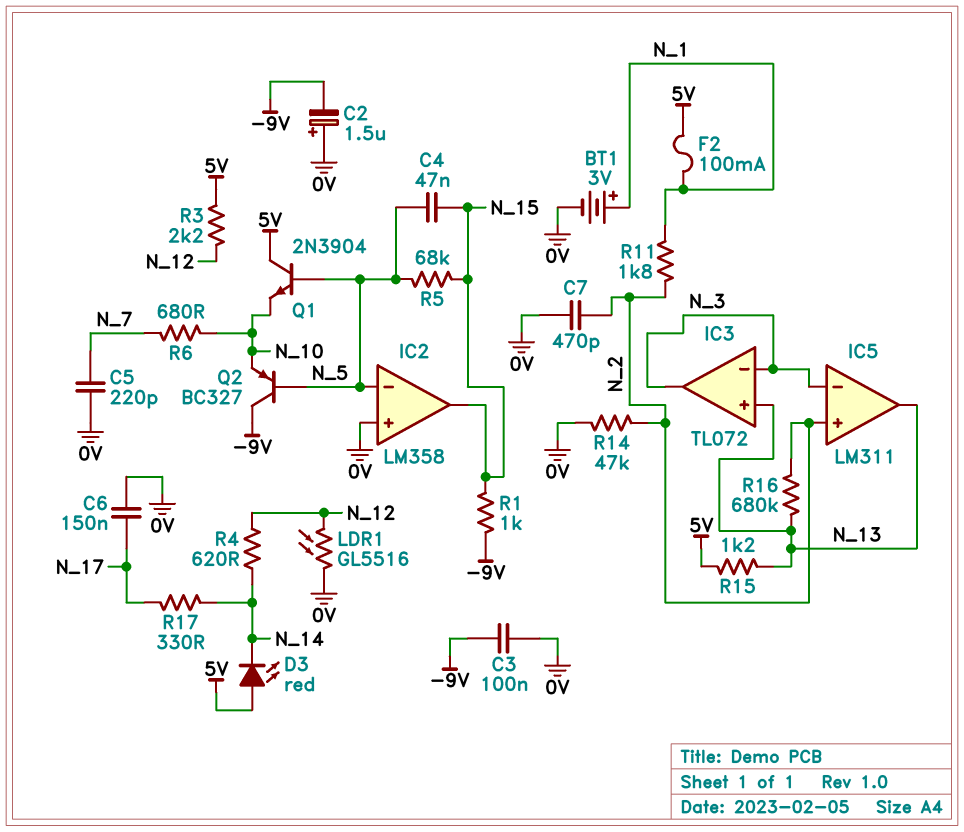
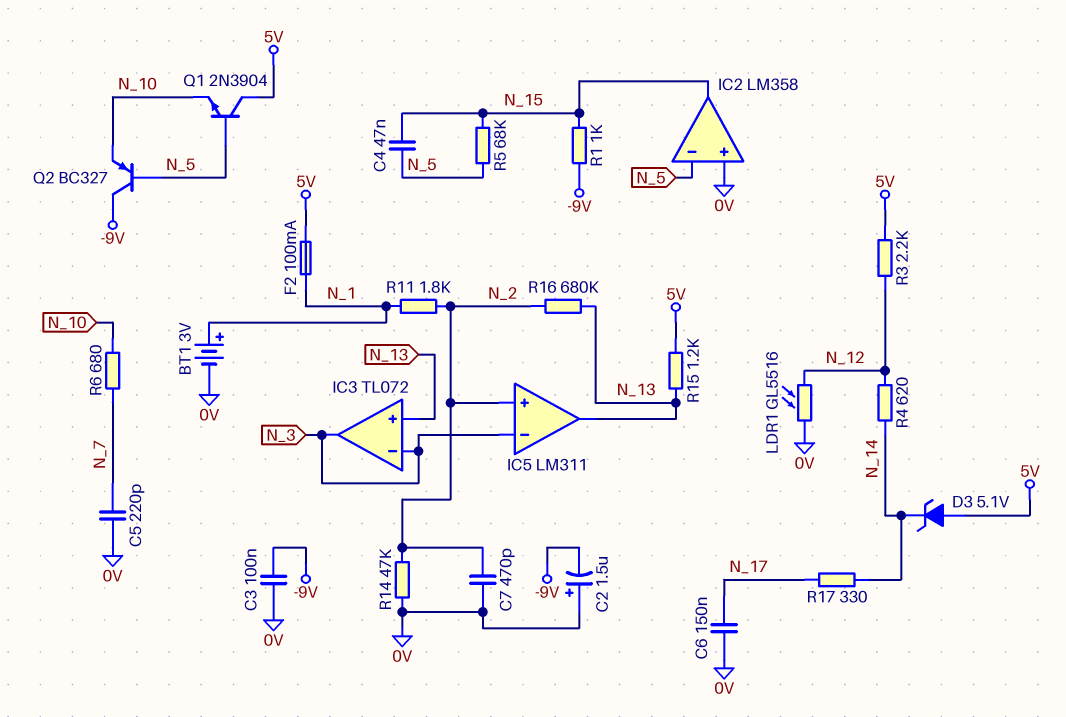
D3: LED red (A 5V, K N_14) -> zener 5.1V (A 5V, K N_14)

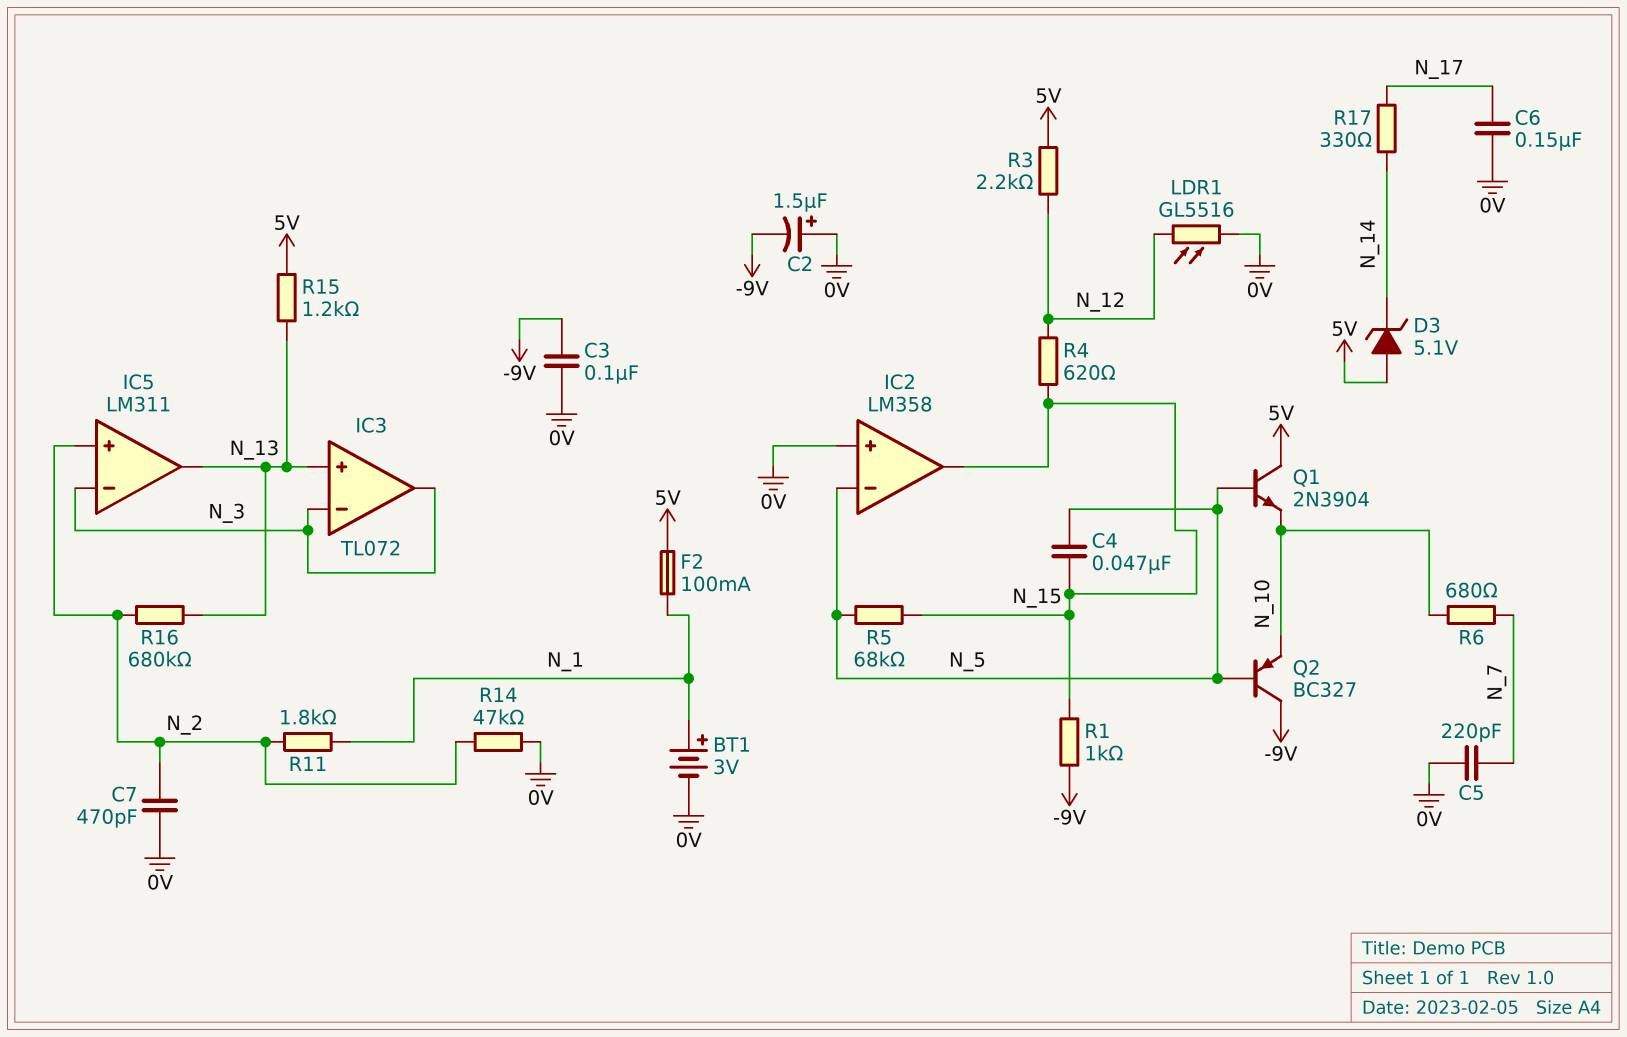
R4: 620 (N_12, N_14) -> 620 (N_12, N_15)

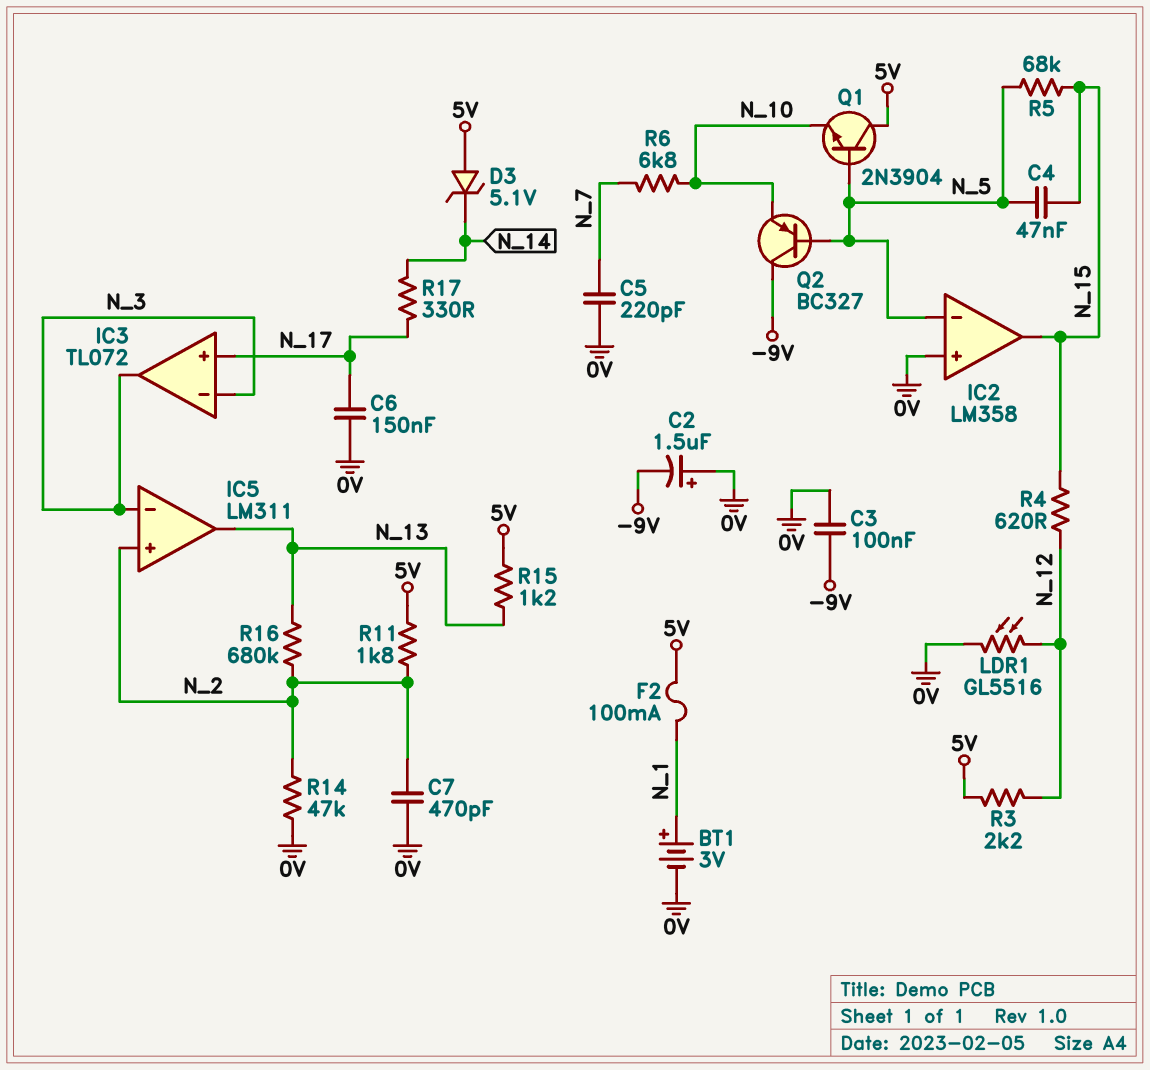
IC3 pin in+: N_13 -> N_17
R1: 1k (-9V, N_15) -> none
R6: 680 (N_7, N_10) -> 6.8k (N_7, N_10)
R11: 1.8k (N_1, N_2) -> 1.8k (5V, N_2)

